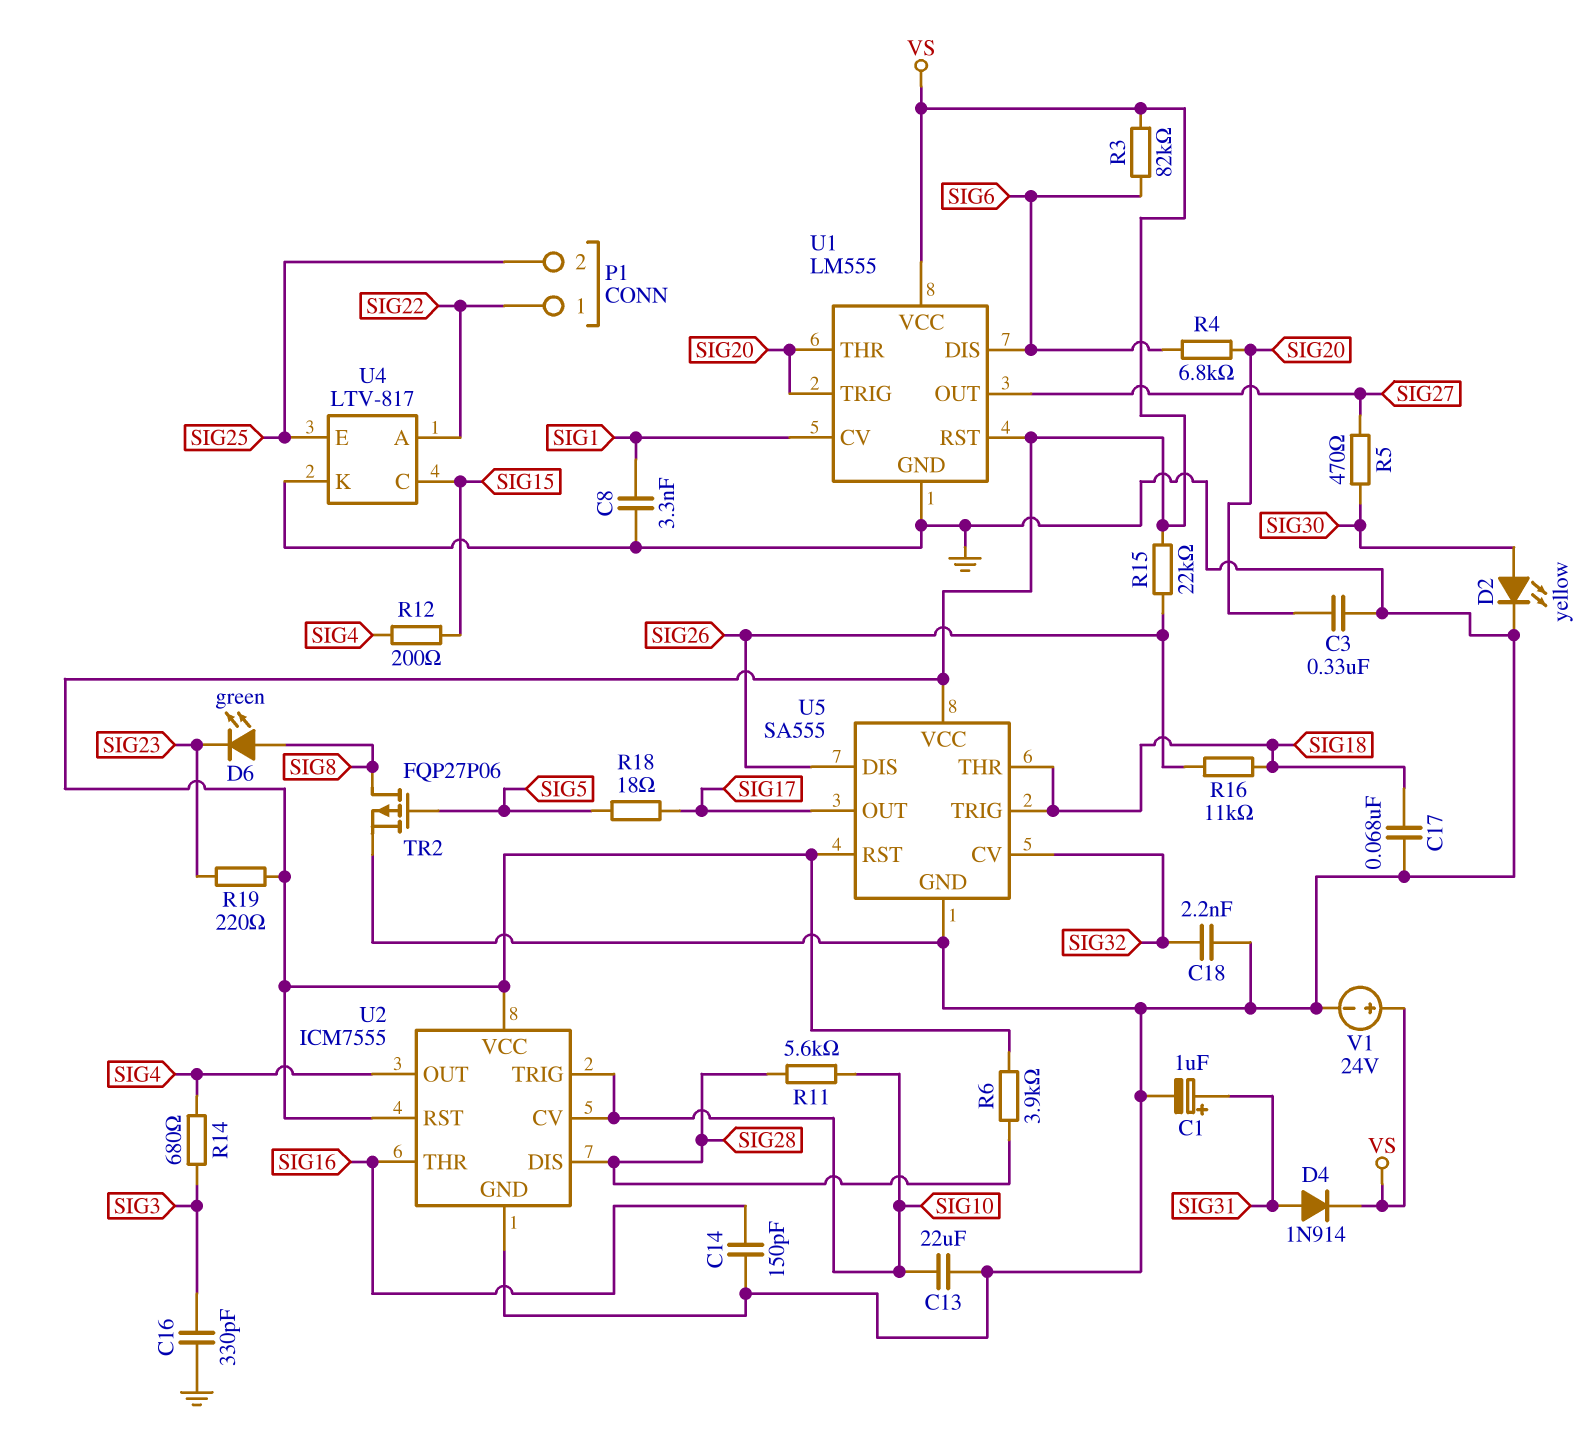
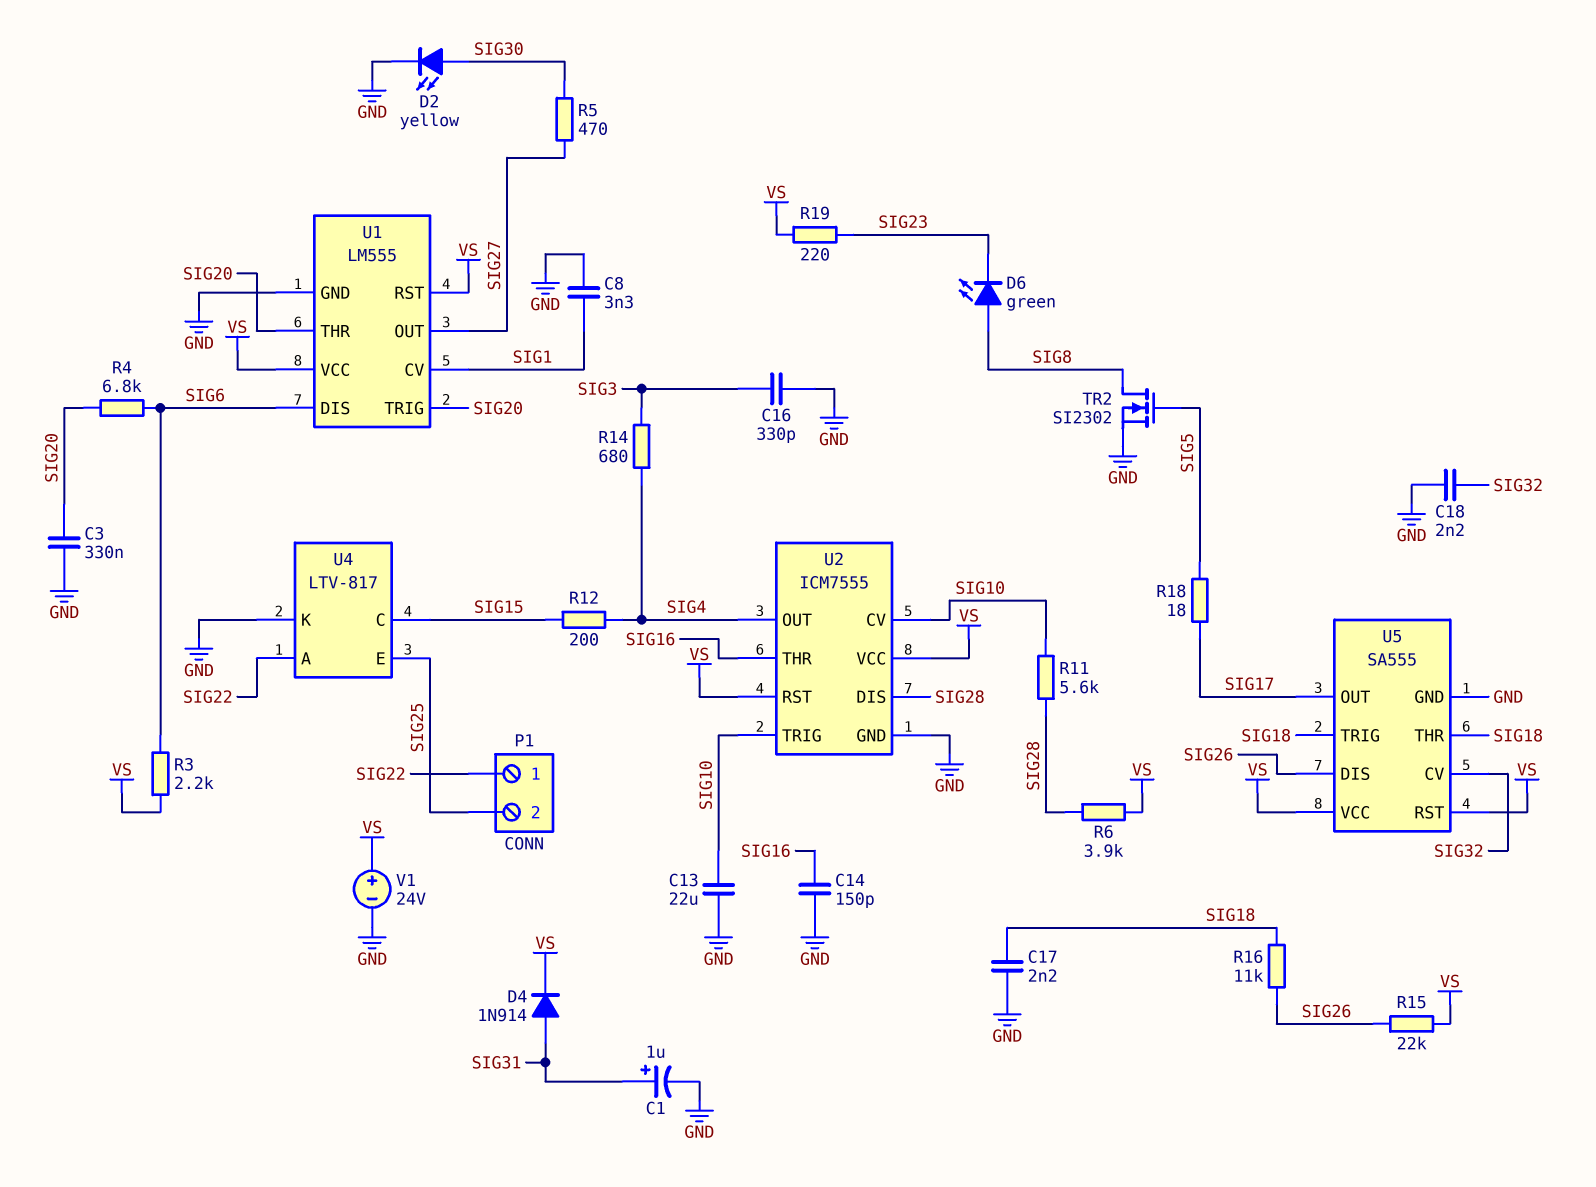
C17: 68nF (GND, SIG18) -> 2.2nF (GND, SIG18)
R3: 82k (SIG6, VS) -> 2.2k (SIG6, VS)
TR2: PMOS FQP27P06 (G SIG5, D SIG8, S GND) -> NMOS SI2302 (G SIG5, D SIG8, S GND)

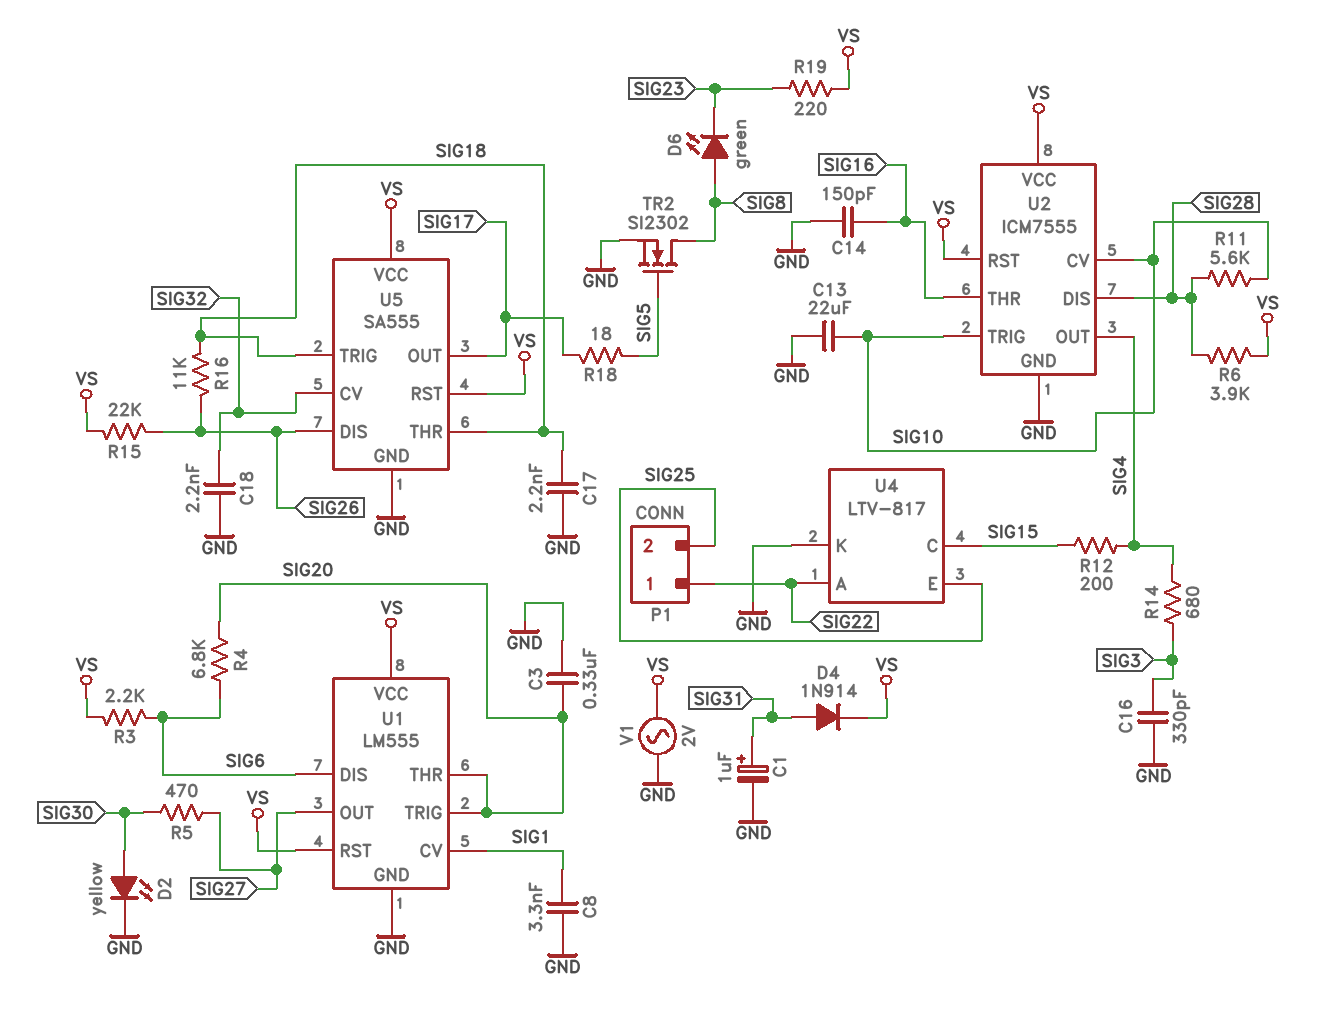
V1: 24V (plus VS, minus GND) -> AC 2V (GND, VS)

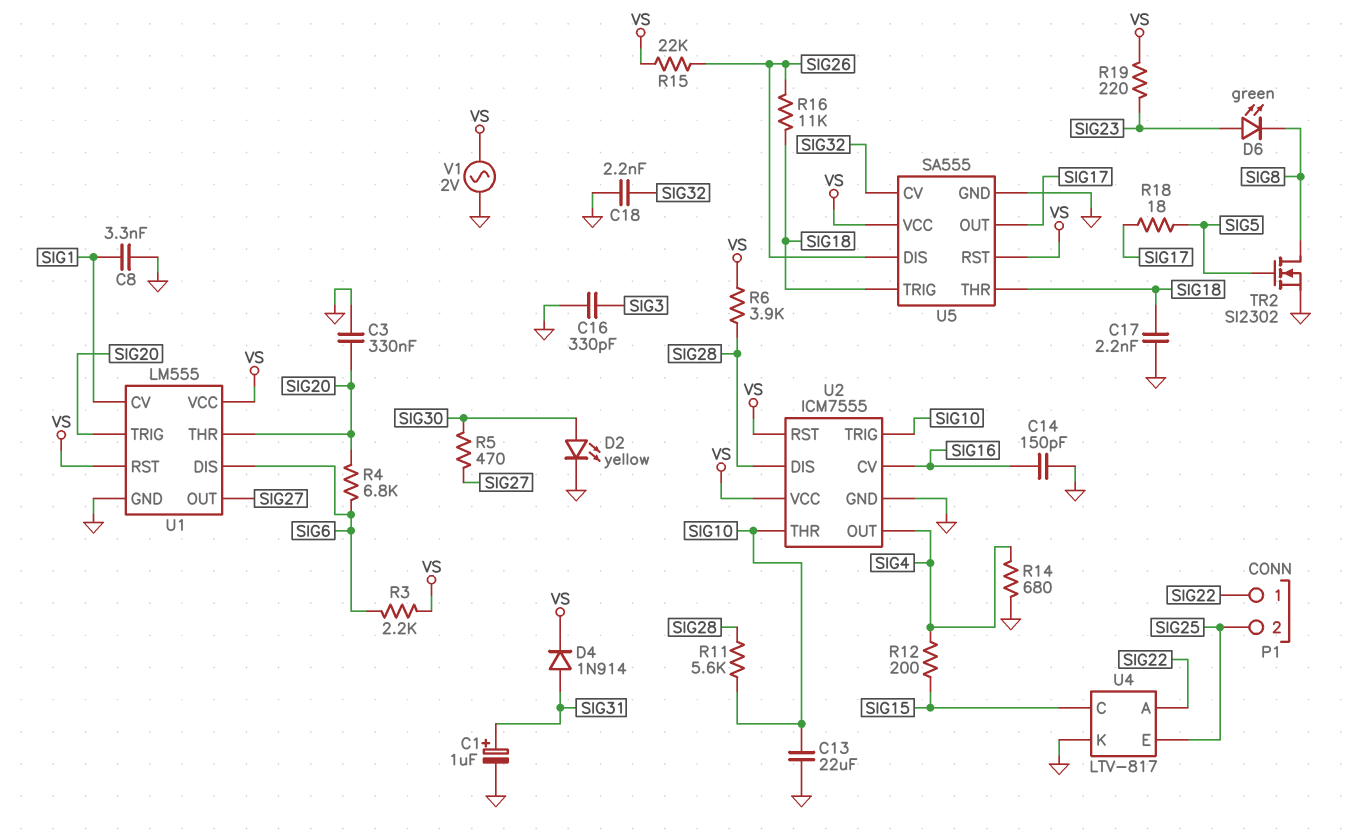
D6: LED green (A SIG8, K SIG23) -> LED green (A SIG23, K SIG8)
R14: 680 (SIG3, SIG4) -> 680 (GND, SIG4)
U2 pin CV: SIG10 -> SIG16
U2 pin THR: SIG16 -> SIG10

